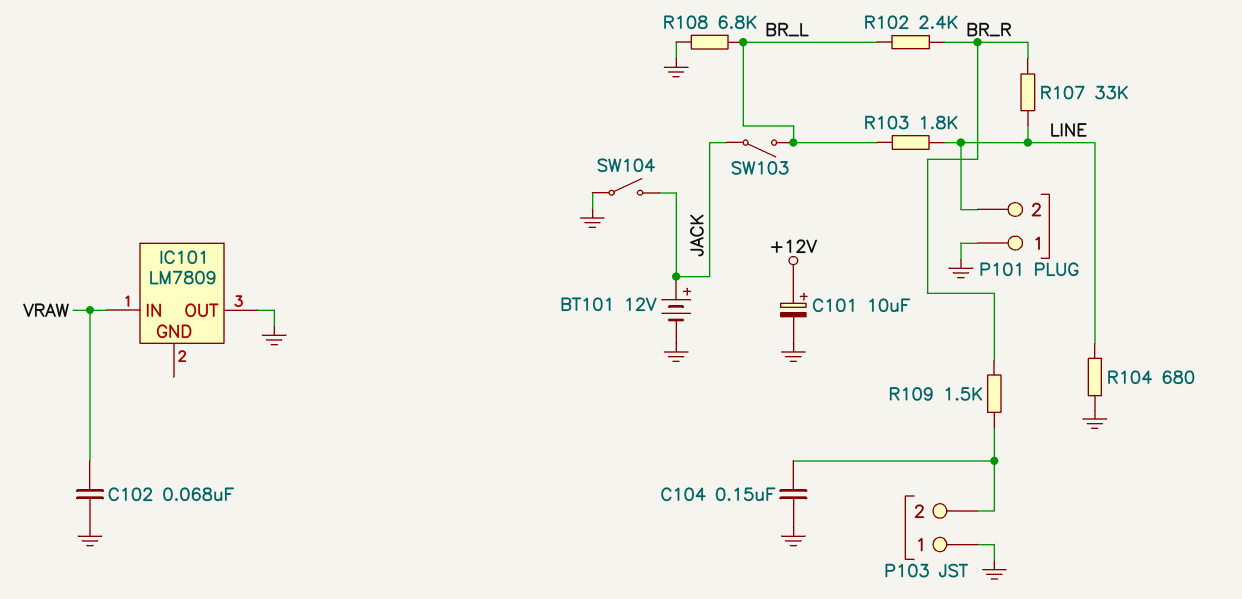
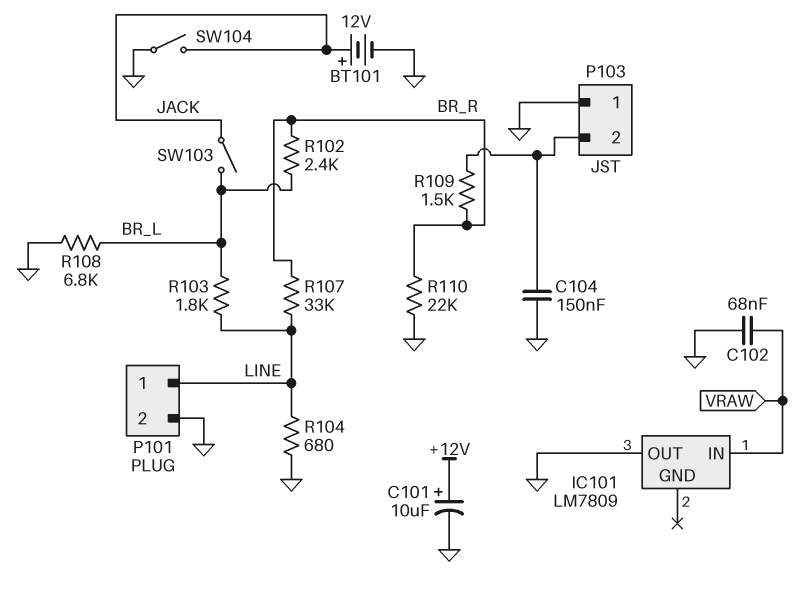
P101 pin 1: GND -> LINE
P101 pin 2: LINE -> GND
R110: none -> 22k (BR_R, GND)

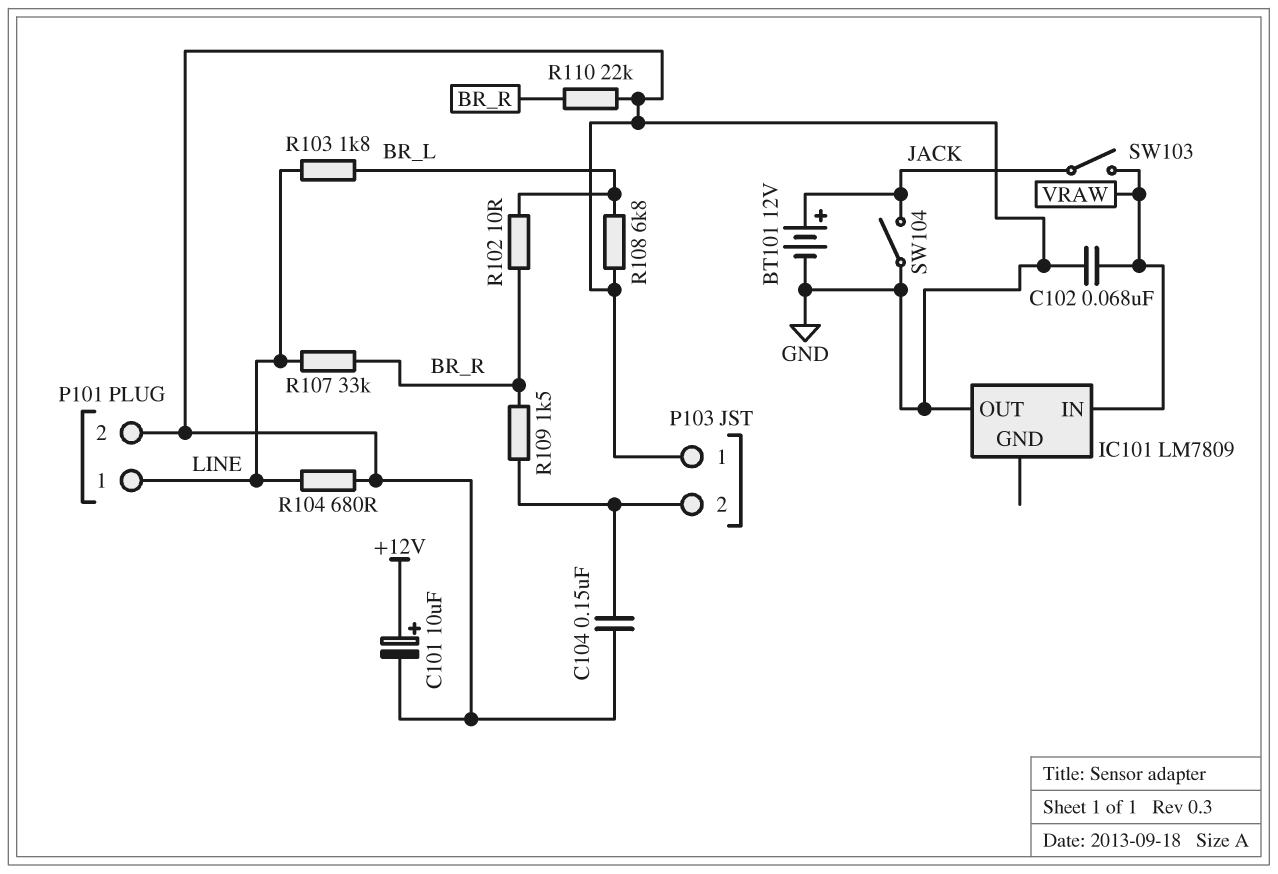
R102: 2.4k (BR_L, BR_R) -> 10 (BR_L, BR_R)
SW103: switch (BR_L, JACK) -> switch (JACK, VRAW)

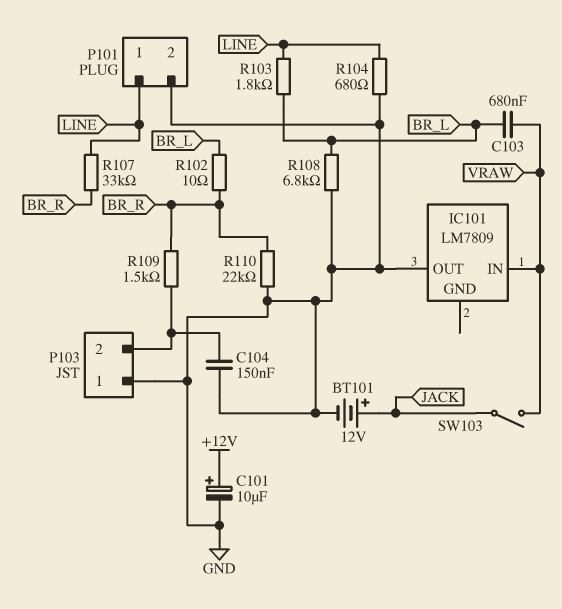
C102: 68nF (GND, VRAW) -> none
C103: none -> 680nF (BR_L, VRAW)
SW104: switch (GND, JACK) -> none

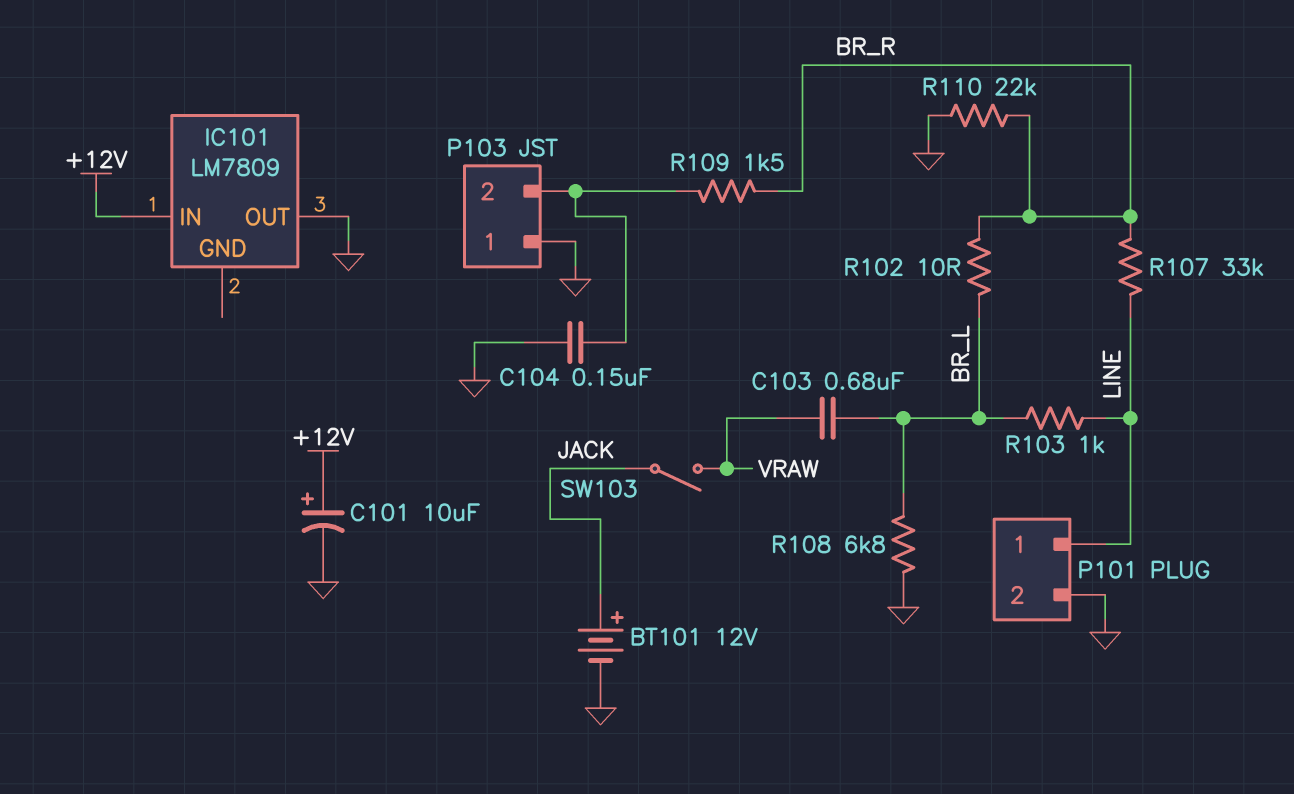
IC101 pin IN: VRAW -> +12V
R103: 1.8k (BR_L, LINE) -> 1k (BR_L, LINE)
R104: 680 (GND, LINE) -> none

